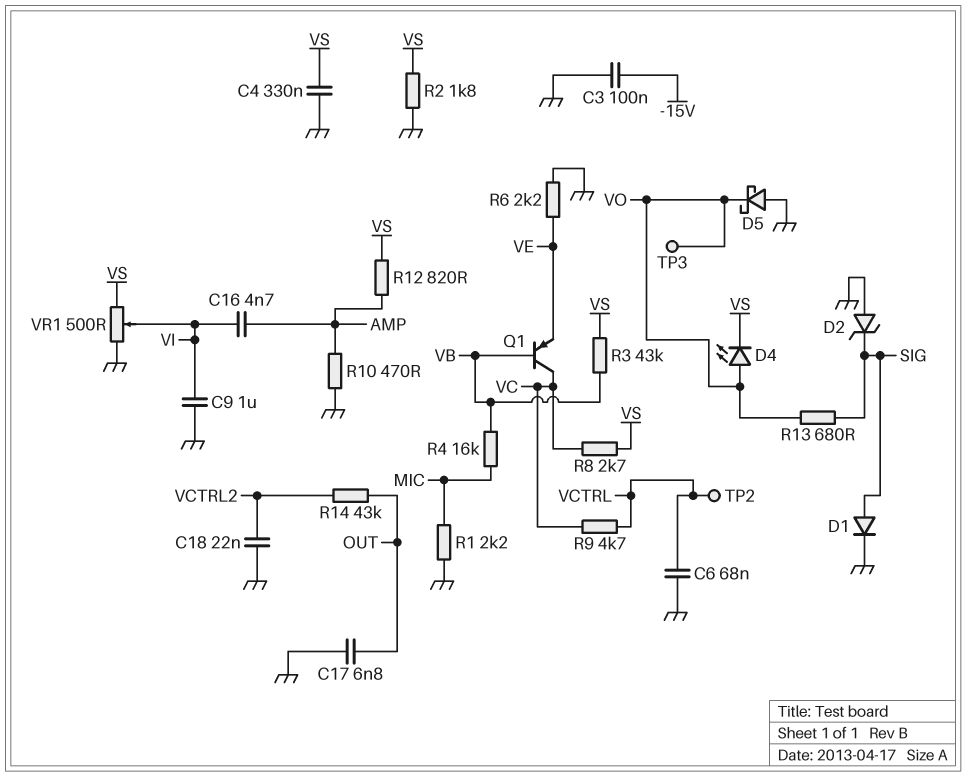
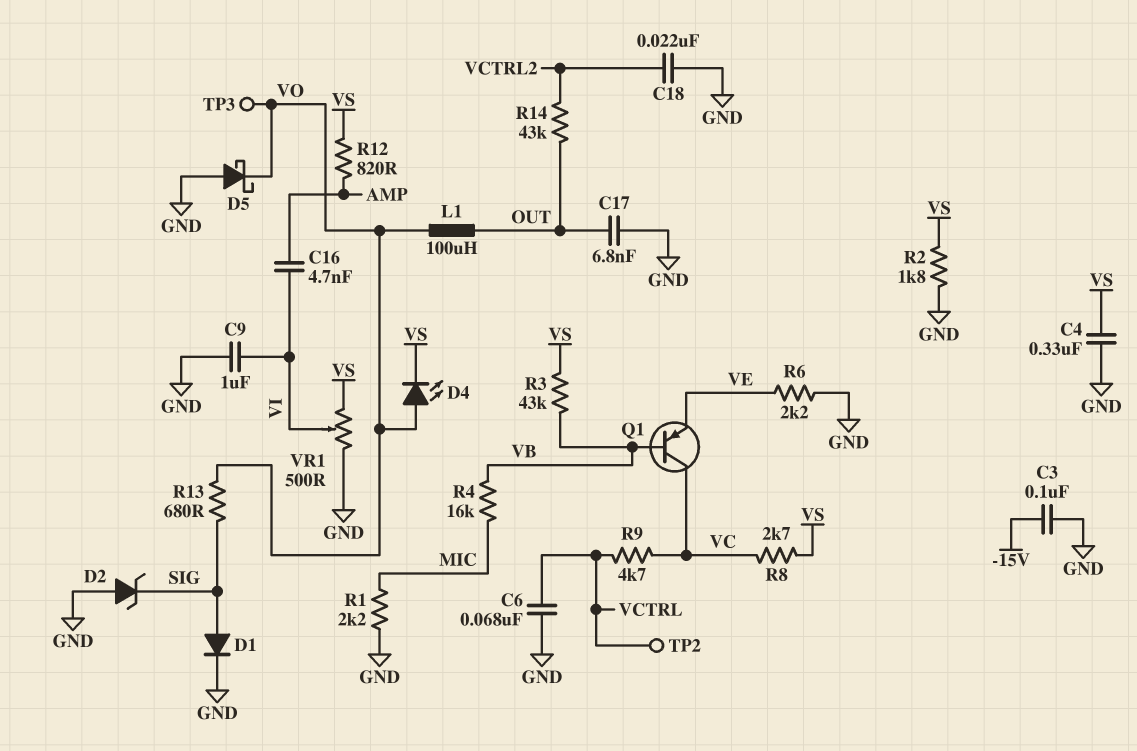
L1: none -> 100uH (OUT, VO)
R10: 470 (AMP, GND) -> none

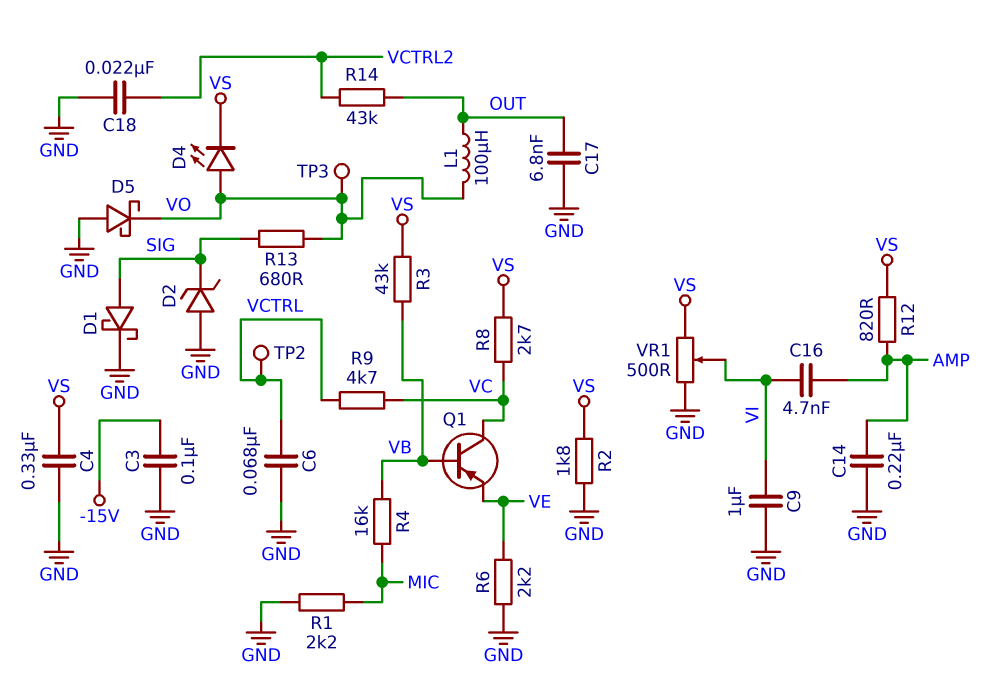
C14: none -> 220nF (AMP, GND)
D1: diode (A SIG, K GND) -> schottky (A SIG, K GND)

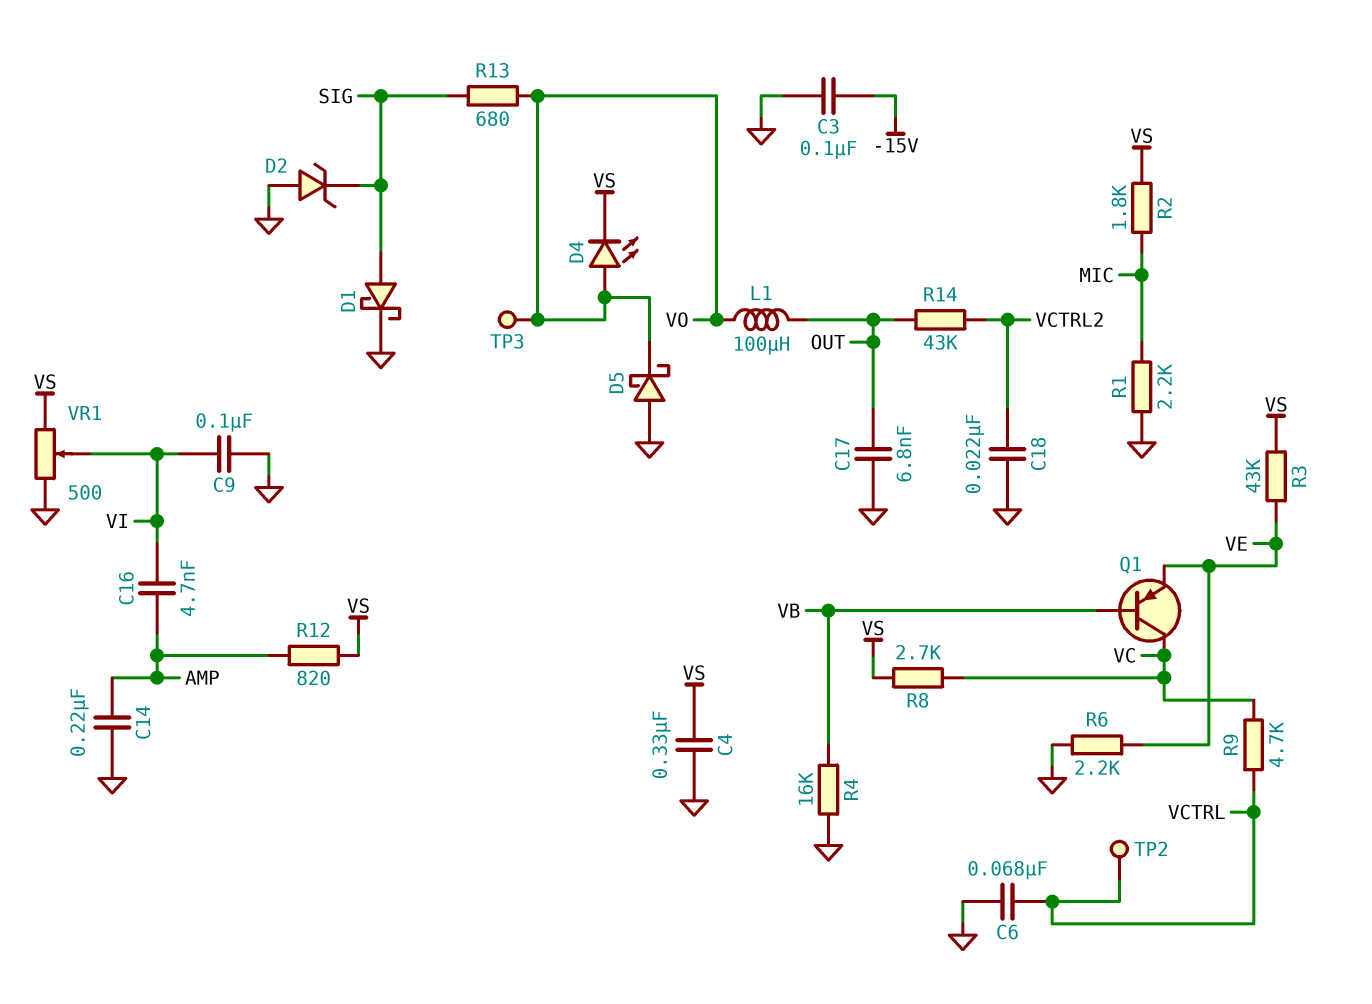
C9: 1uF (GND, VI) -> 100nF (GND, VI)
R2: 1.8k (GND, VS) -> 1.8k (MIC, VS)
R3: 43k (VB, VS) -> 43k (VE, VS)
R4: 16k (MIC, VB) -> 16k (GND, VB)

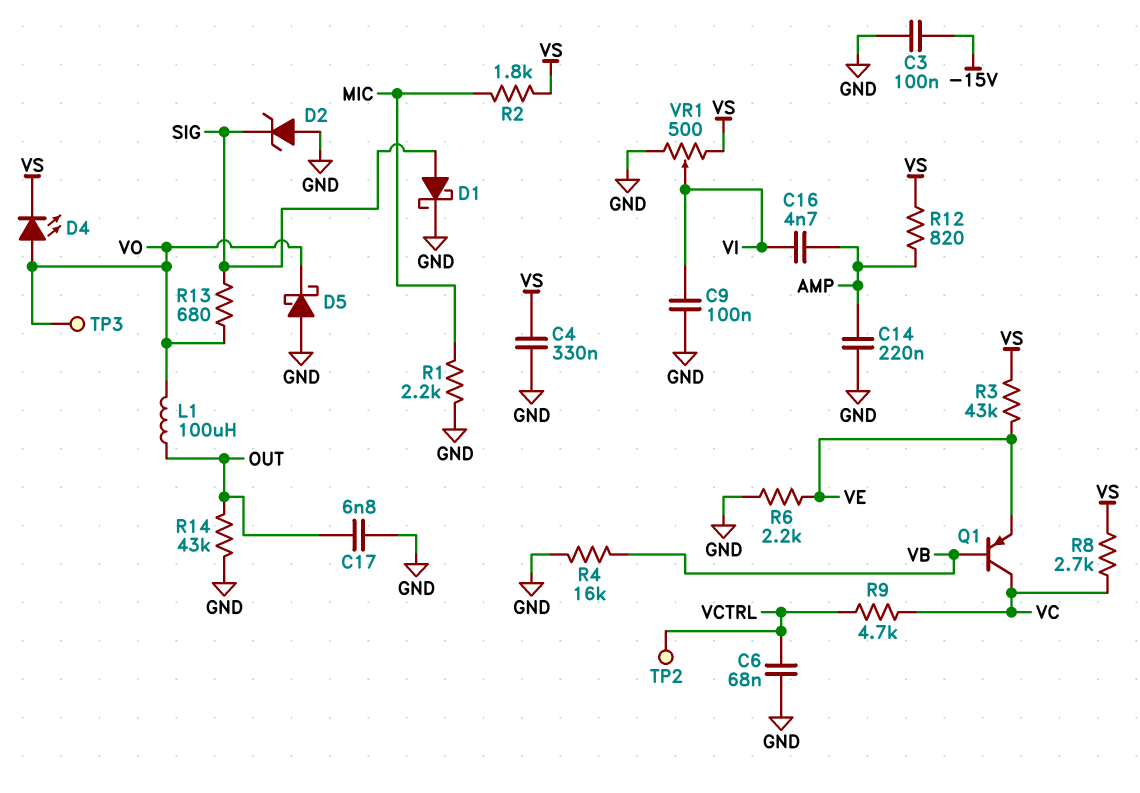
C18: 22nF (GND, VCTRL2) -> none
R14: 43k (OUT, VCTRL2) -> 43k (GND, OUT)

